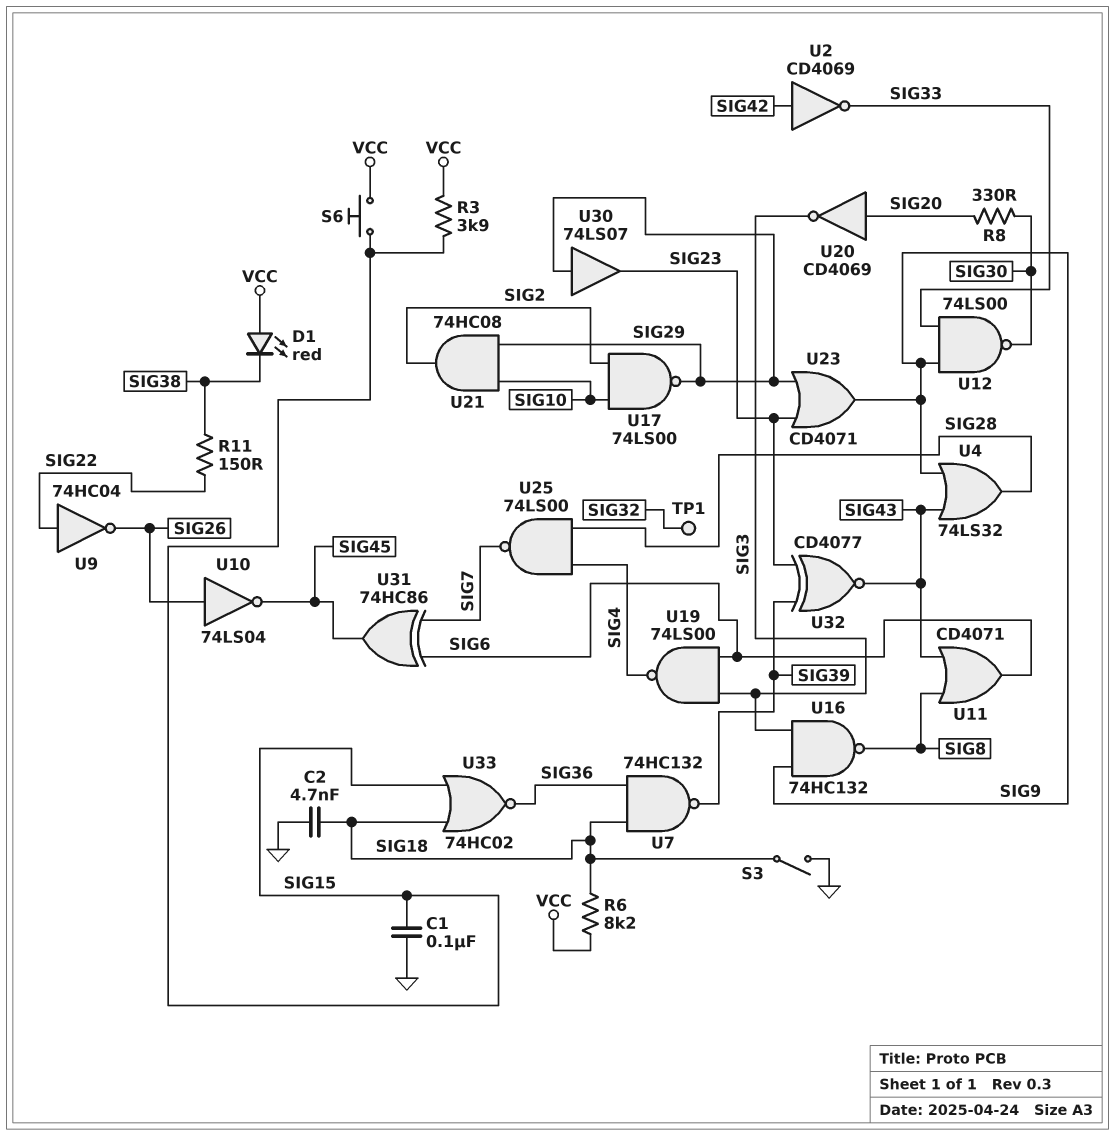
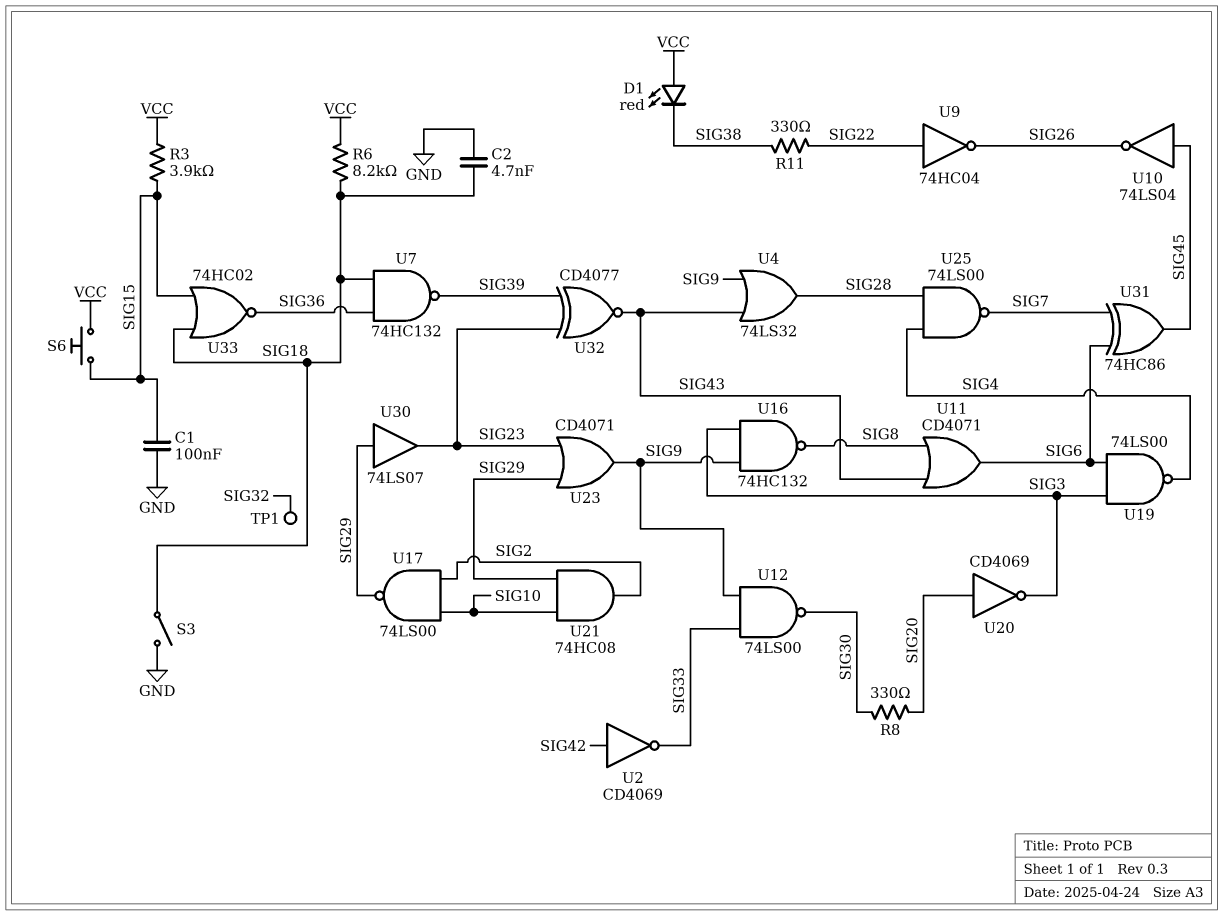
R11: 150 (SIG22, SIG38) -> 330 (SIG22, SIG38)
U10: NOT 74LS04 (in SIG26, out SIG45) -> NOT 74LS04 (in SIG45, out SIG26)

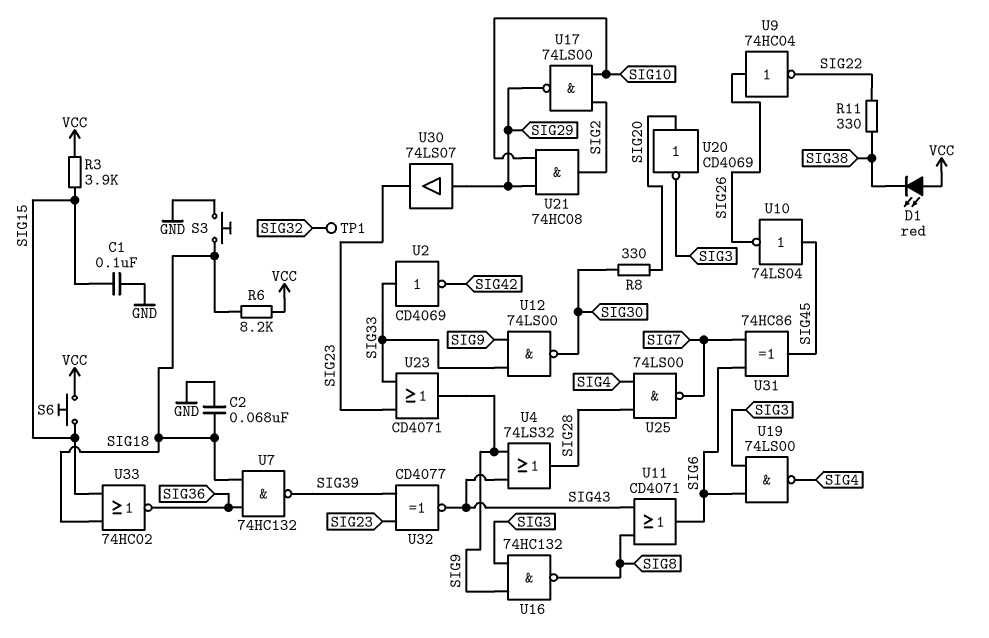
C2: 4.7nF (GND, SIG18) -> 68nF (GND, SIG18)
S3: switch (GND, SIG18) -> button (GND, SIG18)
U2: NOT CD4069 (in SIG42, out SIG33) -> NOT CD4069 (in SIG33, out SIG42)
U9: NOT 74HC04 (in SIG22, out SIG26) -> NOT 74HC04 (in SIG26, out SIG22)
U23: OR CD4071 (in SIG23, in SIG29, out SIG9) -> OR CD4071 (in SIG23, in SIG33, out SIG9)

